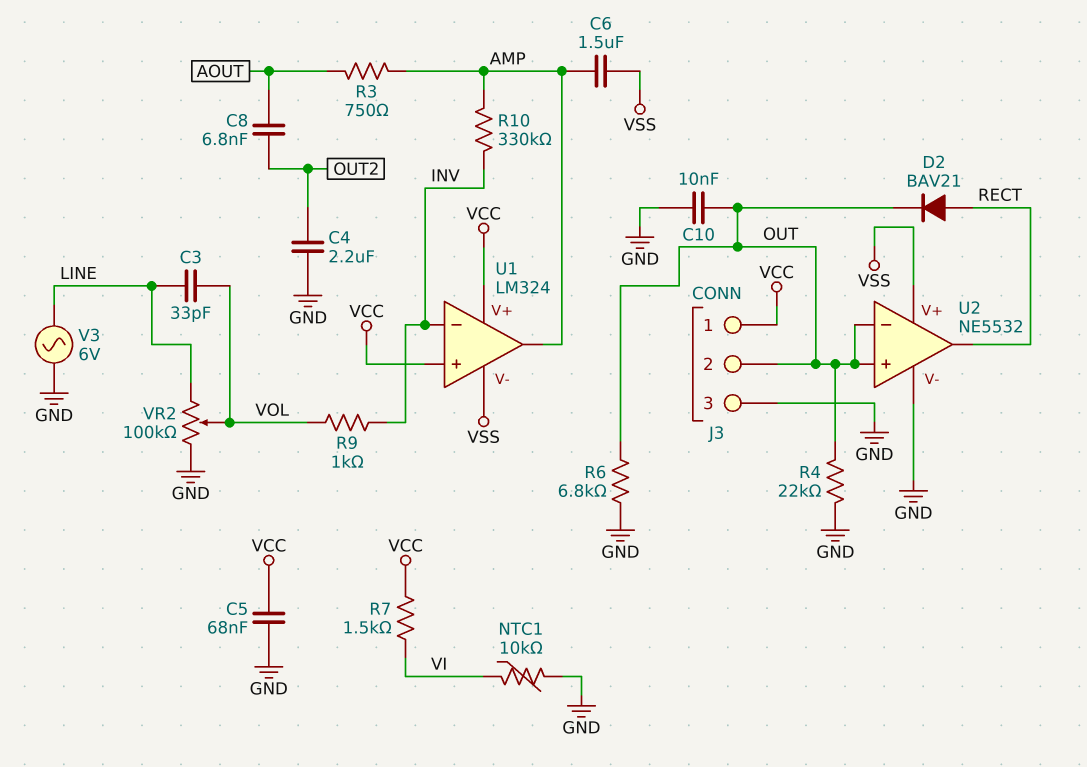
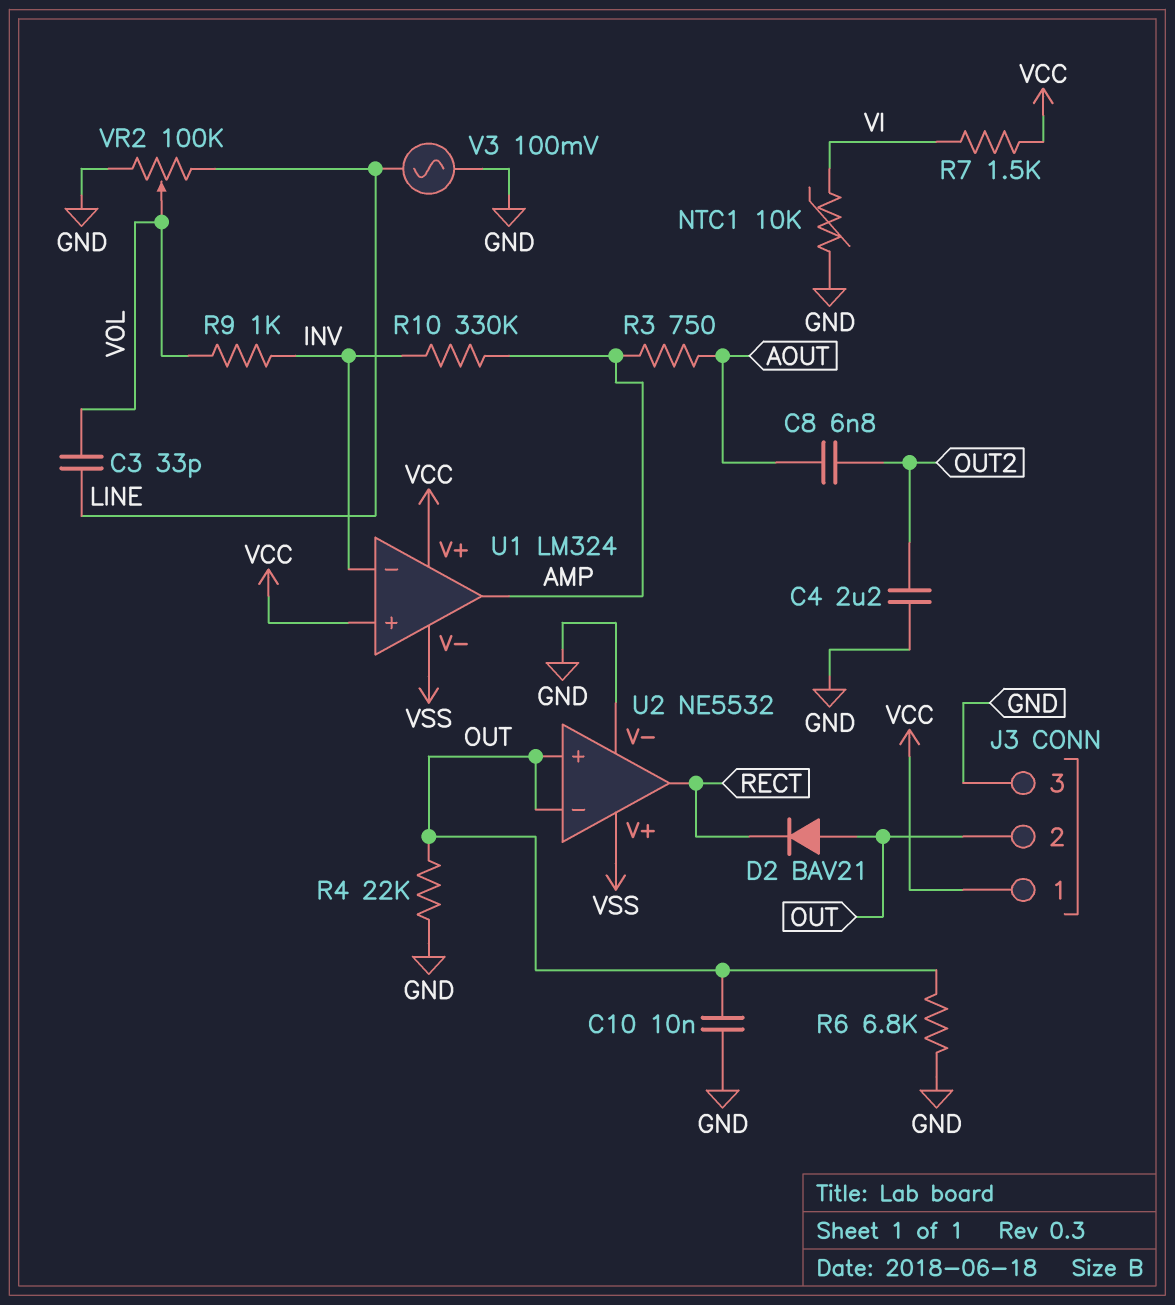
C5: 68nF (GND, VCC) -> none
C6: 1.5uF (AMP, VSS) -> none
D2: diode BAV21 (A RECT, K OUT) -> diode BAV21 (A OUT, K RECT)
V3: AC 6V (GND, LINE) -> AC 100mV (GND, LINE)

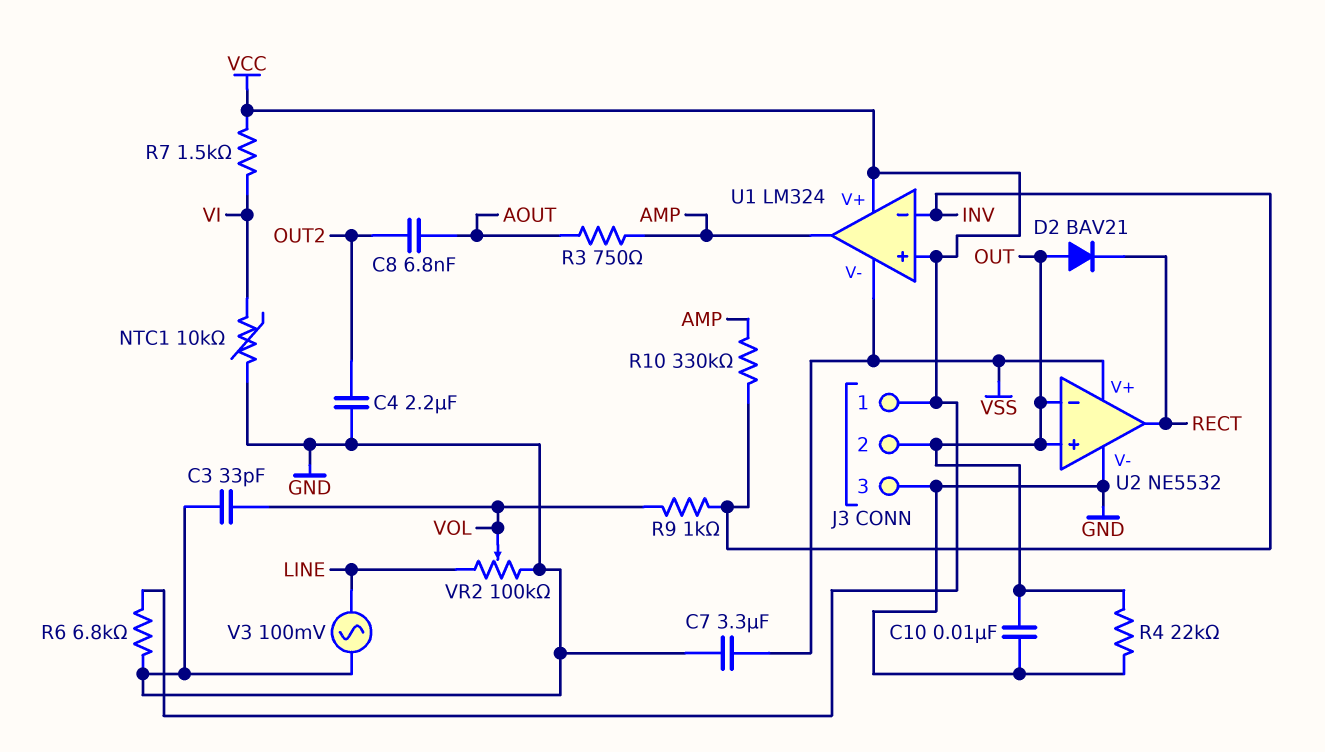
C3: 33pF (LINE, VOL) -> 33pF (GND, VOL)
C7: none -> 3.3uF (GND, VSS)
R6: 6.8k (GND, OUT) -> 6.8k (GND, VCC)

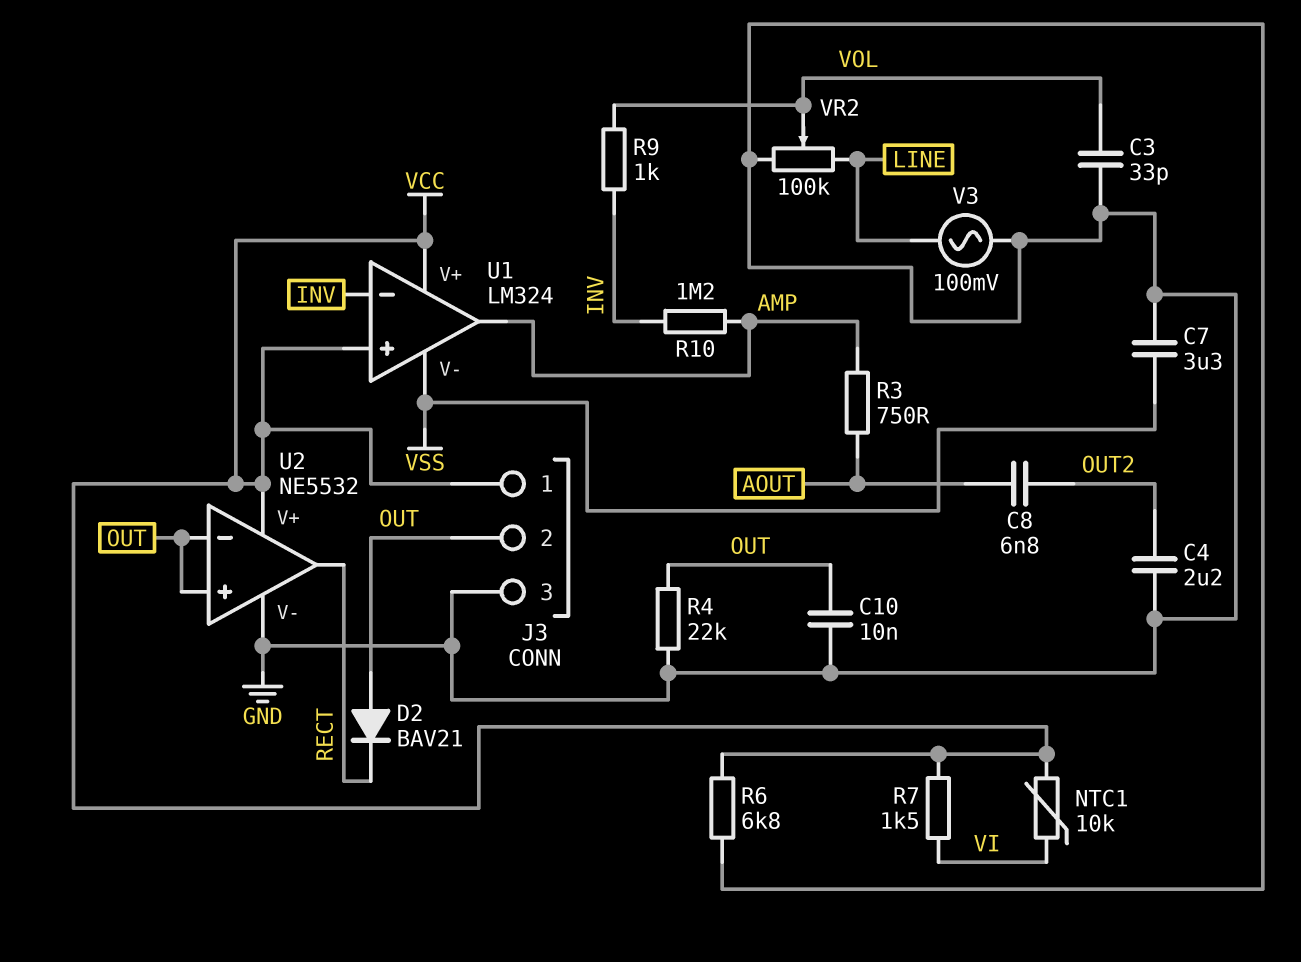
NTC1: 10k (GND, VI) -> 10k (VCC, VI)
R10: 330k (AMP, INV) -> 1.2M (AMP, INV)
U2 pin V+: VSS -> VCC

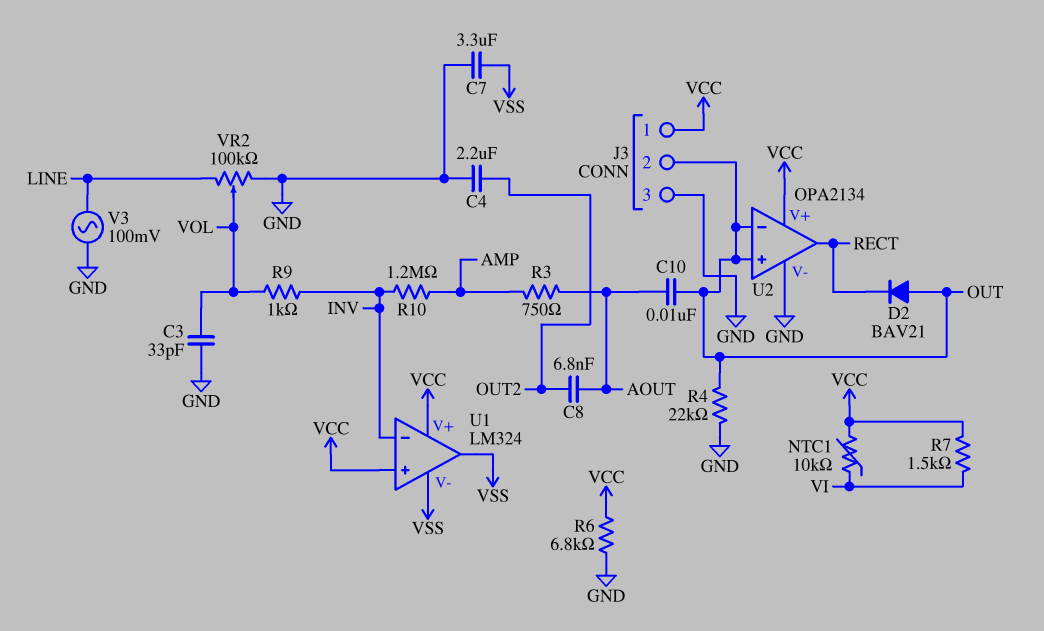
C10: 10nF (GND, OUT) -> 10nF (AOUT, OUT)
U1 pin out: AMP -> VSS
U2: NE5532 -> OPA2134

